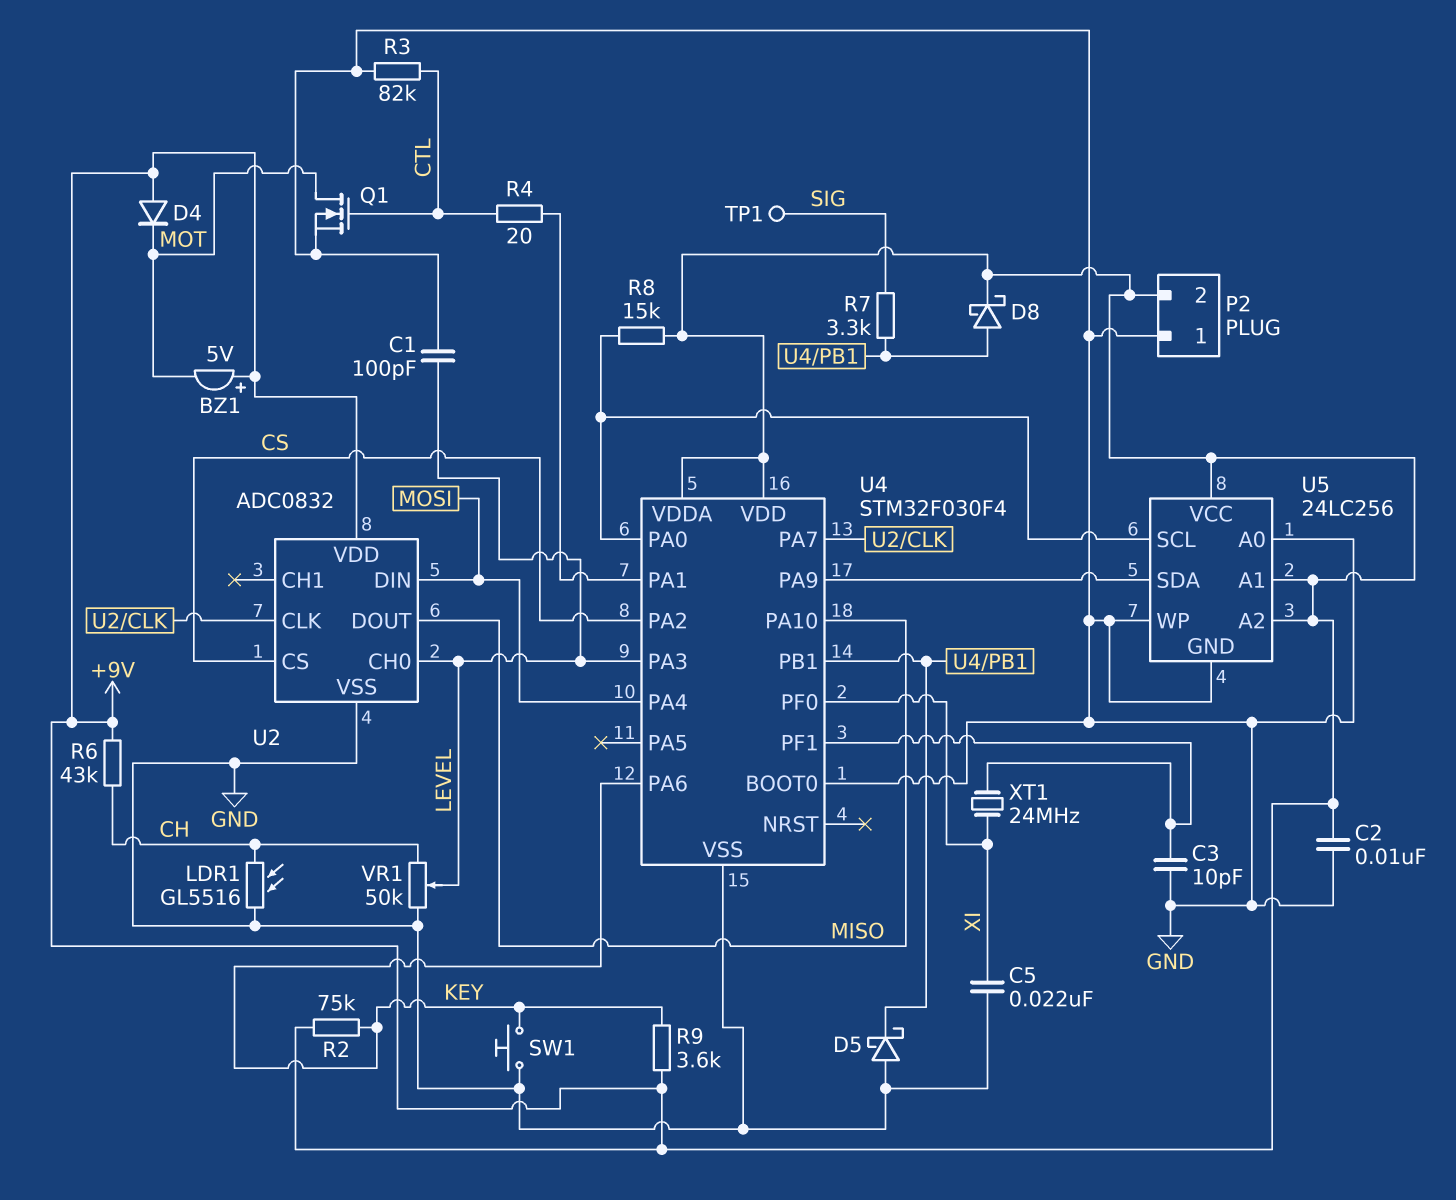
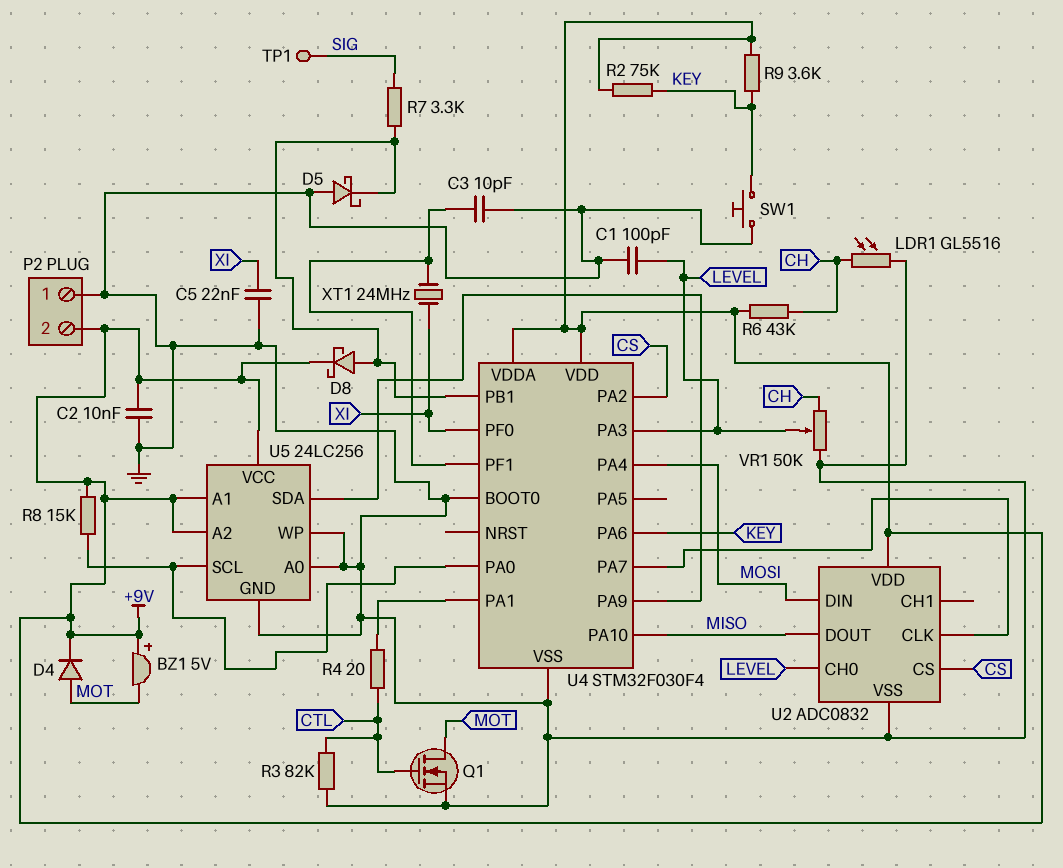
D4: diode (A +9V, K MOT) -> diode (A MOT, K +9V)

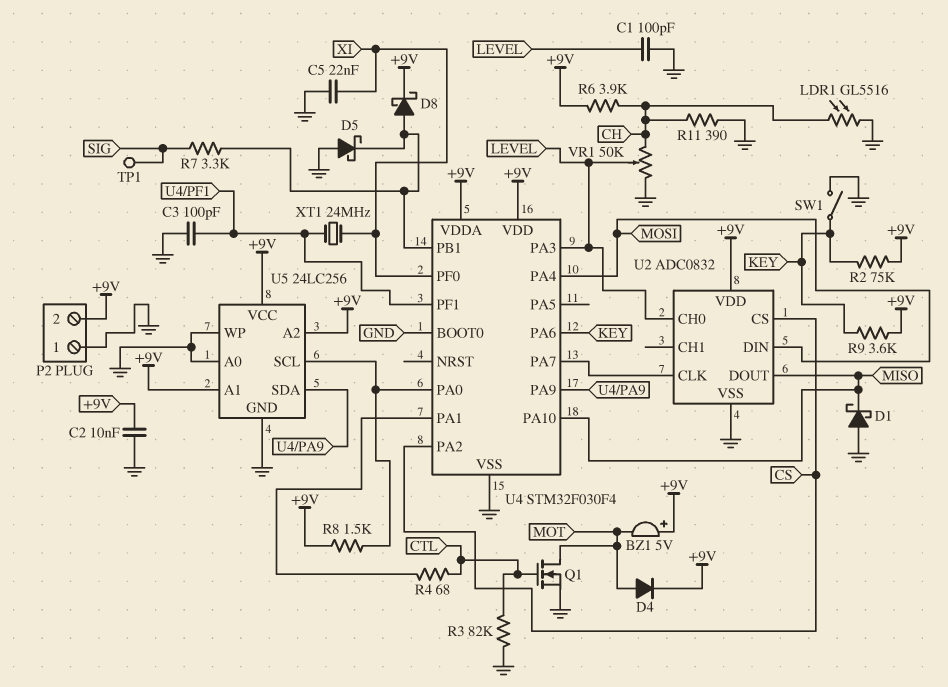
C3: 10pF (GND, U4/PF1) -> 100pF (GND, U4/PF1)
D1: none -> schottky (A GND, K MISO)
R4: 20 (CTL, U4/PA1) -> 68 (CTL, U4/PA1)
R6: 43k (+9V, CH) -> 3.9k (+9V, CH)
R8: 15k (+9V, U4/PA0) -> 1.5k (+9V, U4/PA0)
R11: none -> 390 (CH, GND)
SW1: button (GND, KEY) -> switch (GND, KEY)

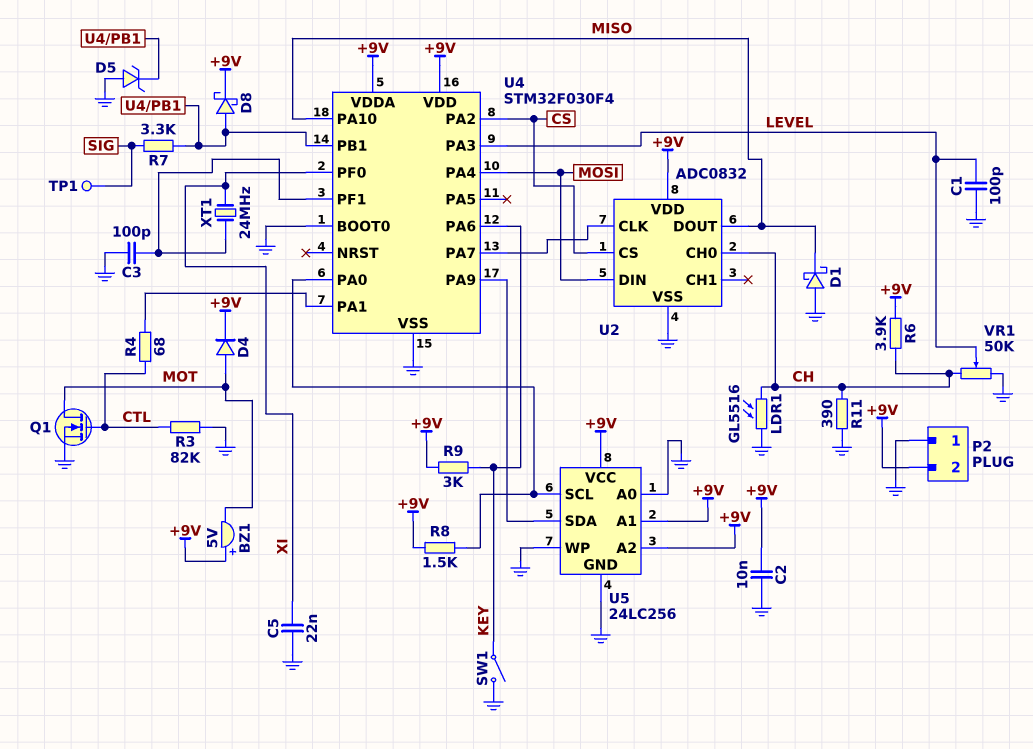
D5: schottky (A GND, K U4/PB1) -> zener (A GND, K U4/PB1)
R2: 75k (+9V, KEY) -> none
R9: 3.6k (+9V, KEY) -> 3k (+9V, KEY)
U2 pin CH0: LEVEL -> CH

